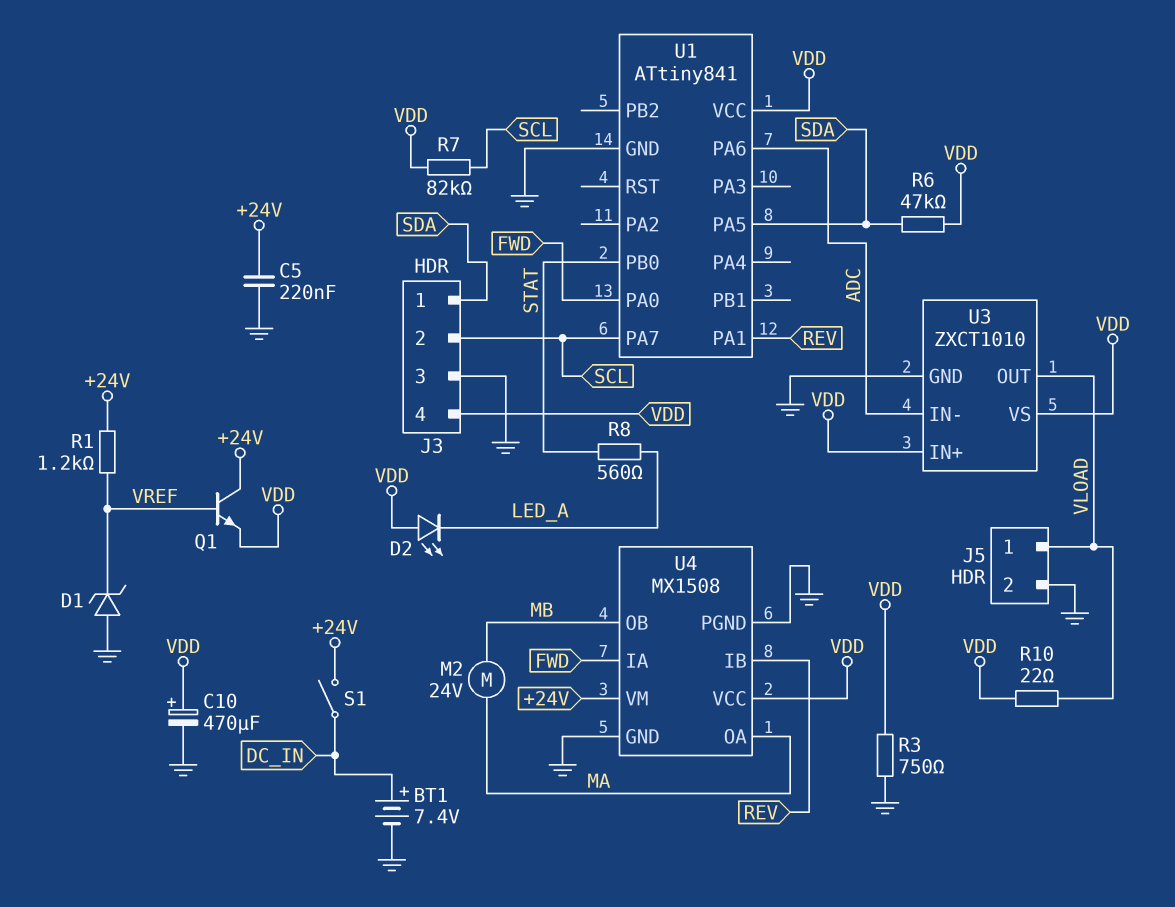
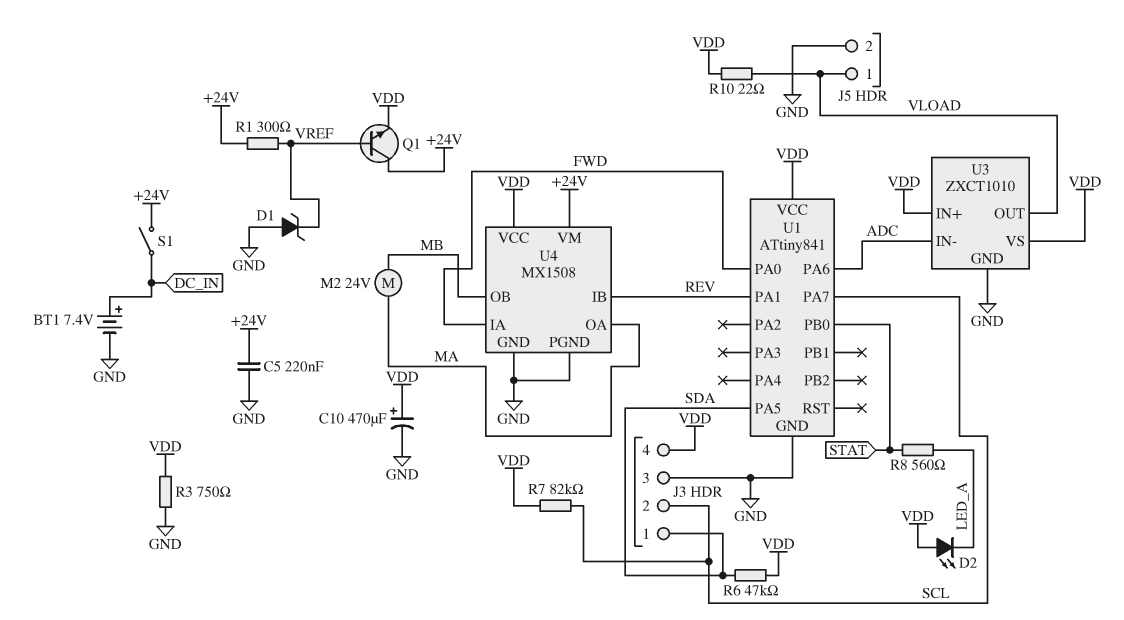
R1: 1.2k (+24V, VREF) -> 300 (+24V, VREF)

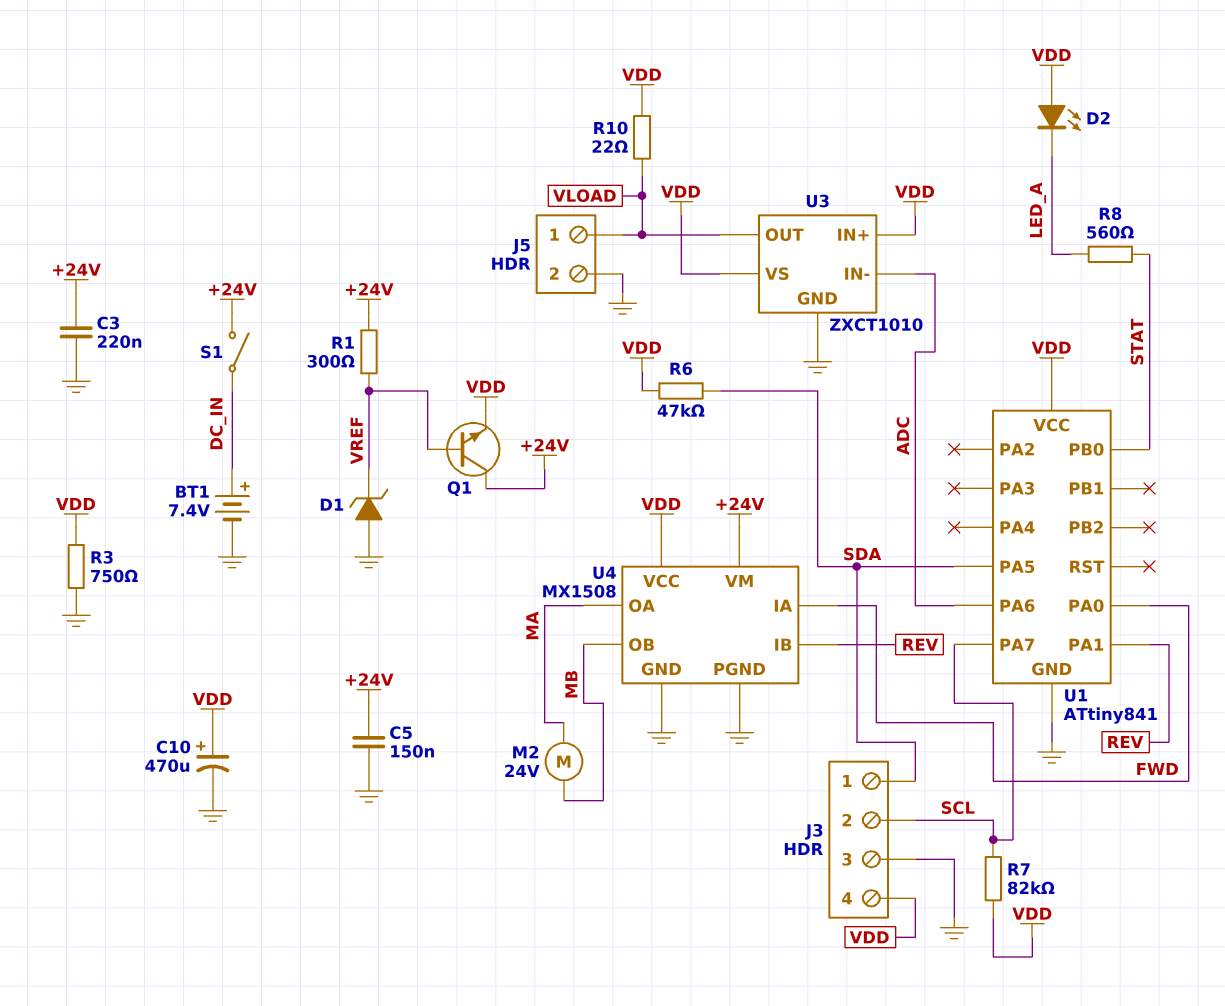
C3: none -> 220nF (+24V, GND)
C5: 220nF (+24V, GND) -> 150nF (+24V, GND)

